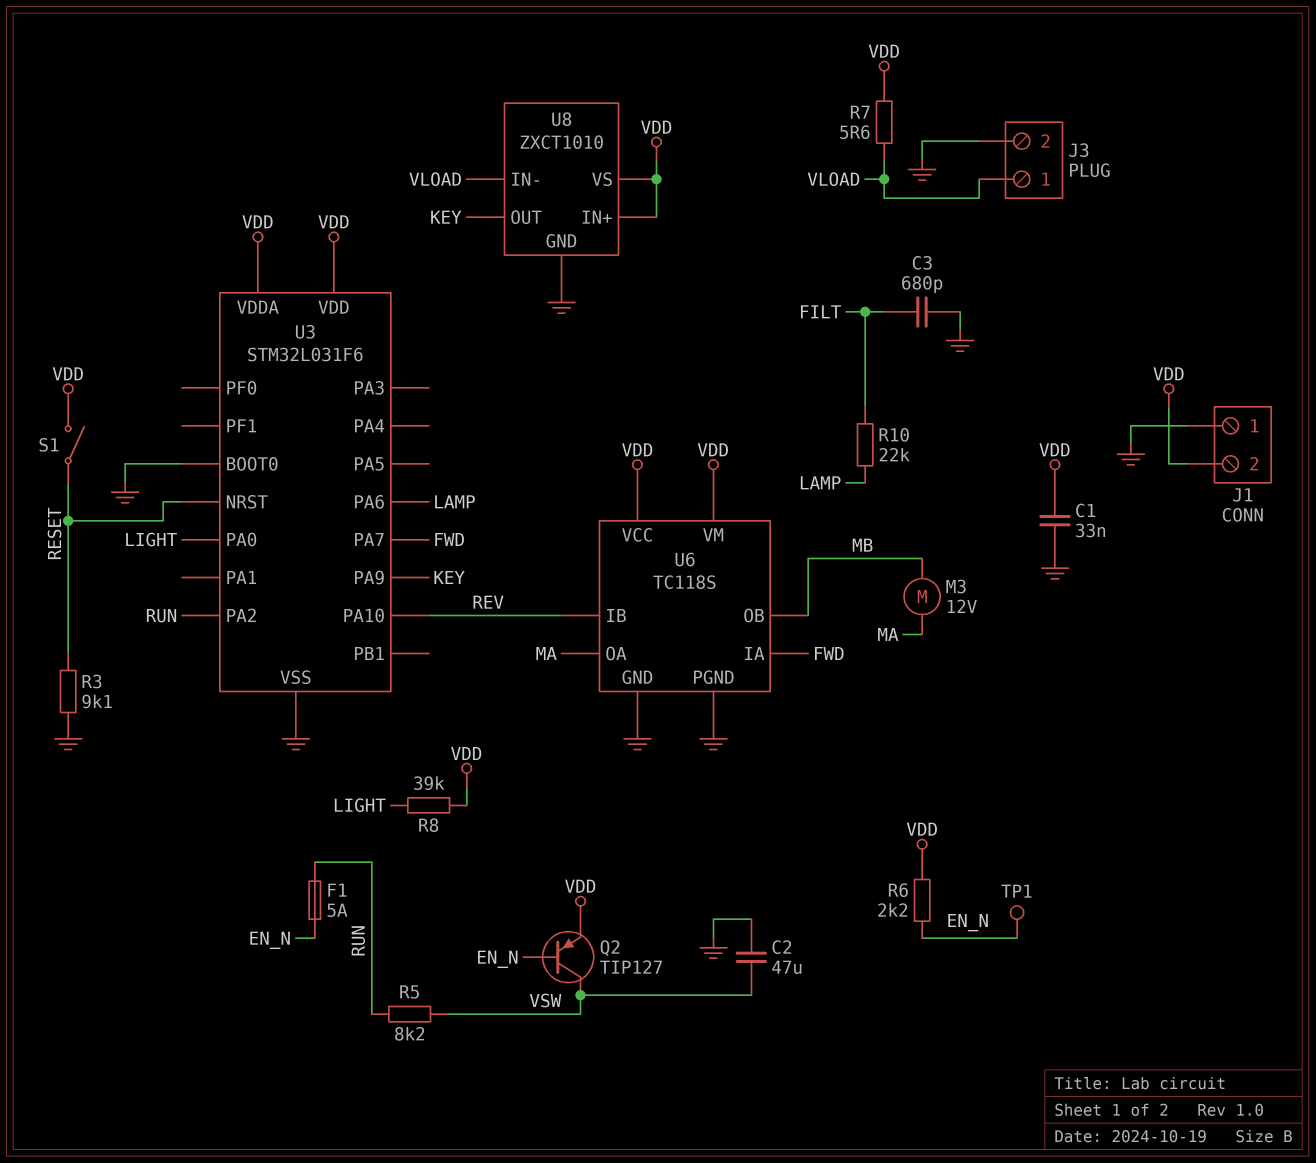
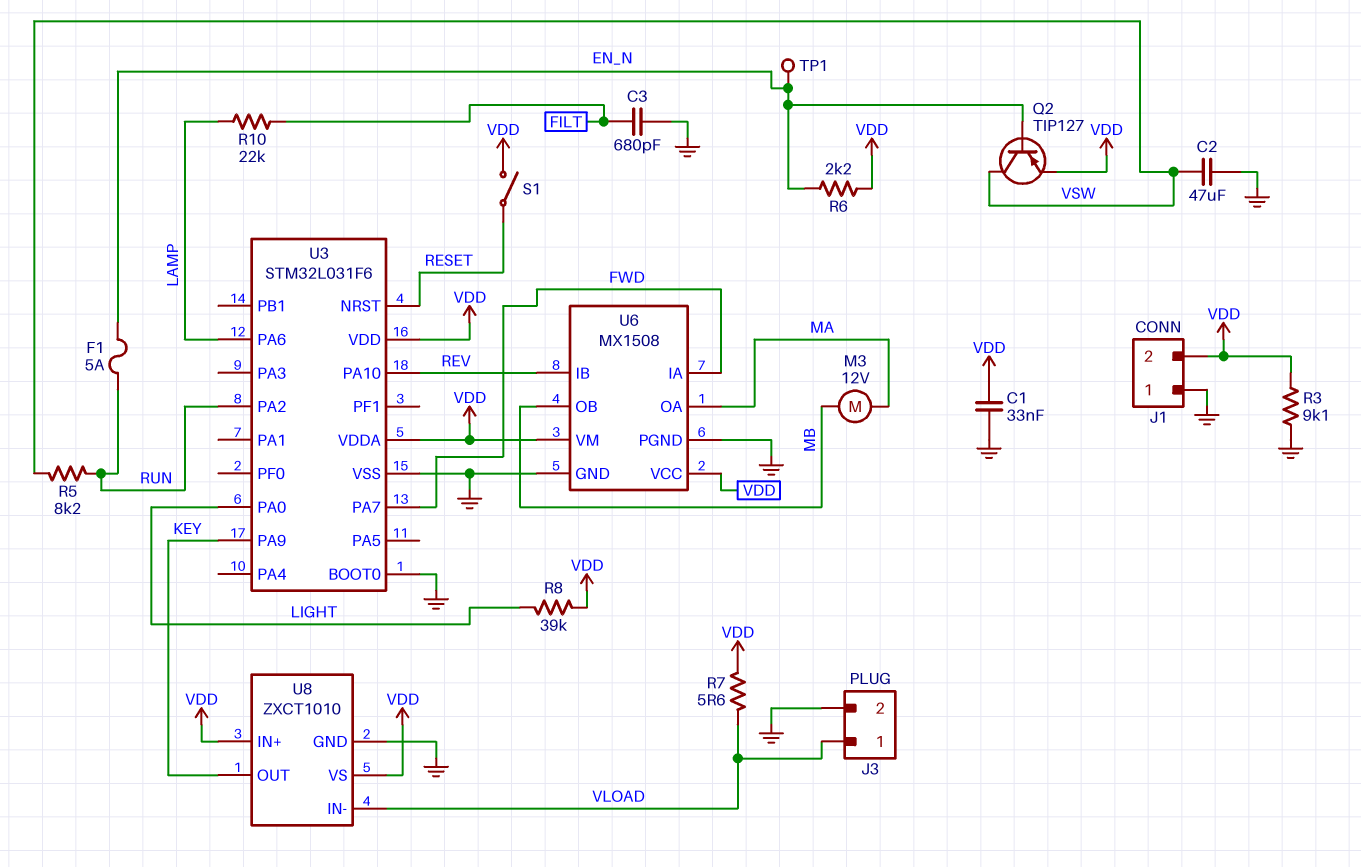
R3: 9.1k (GND, RESET) -> 9.1k (GND, VDD)
U6: TC118S -> MX1508

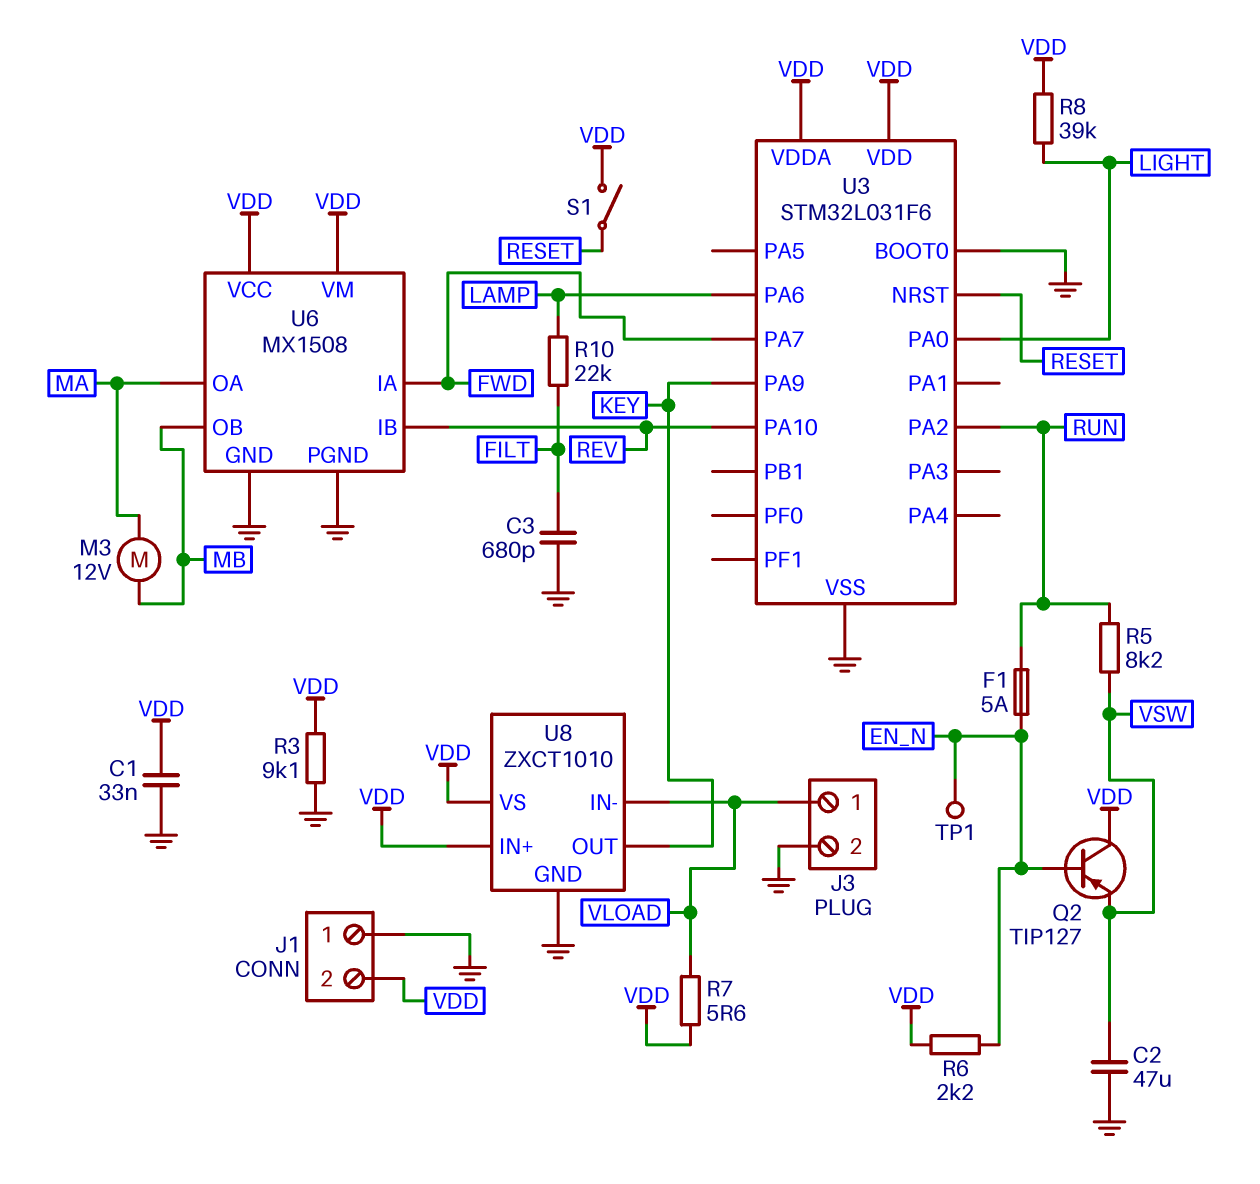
Q2: PNP TIP127 (B EN_N, C VSW, E VDD) -> PNP TIP127 (B EN_N, C VDD, E VSW)

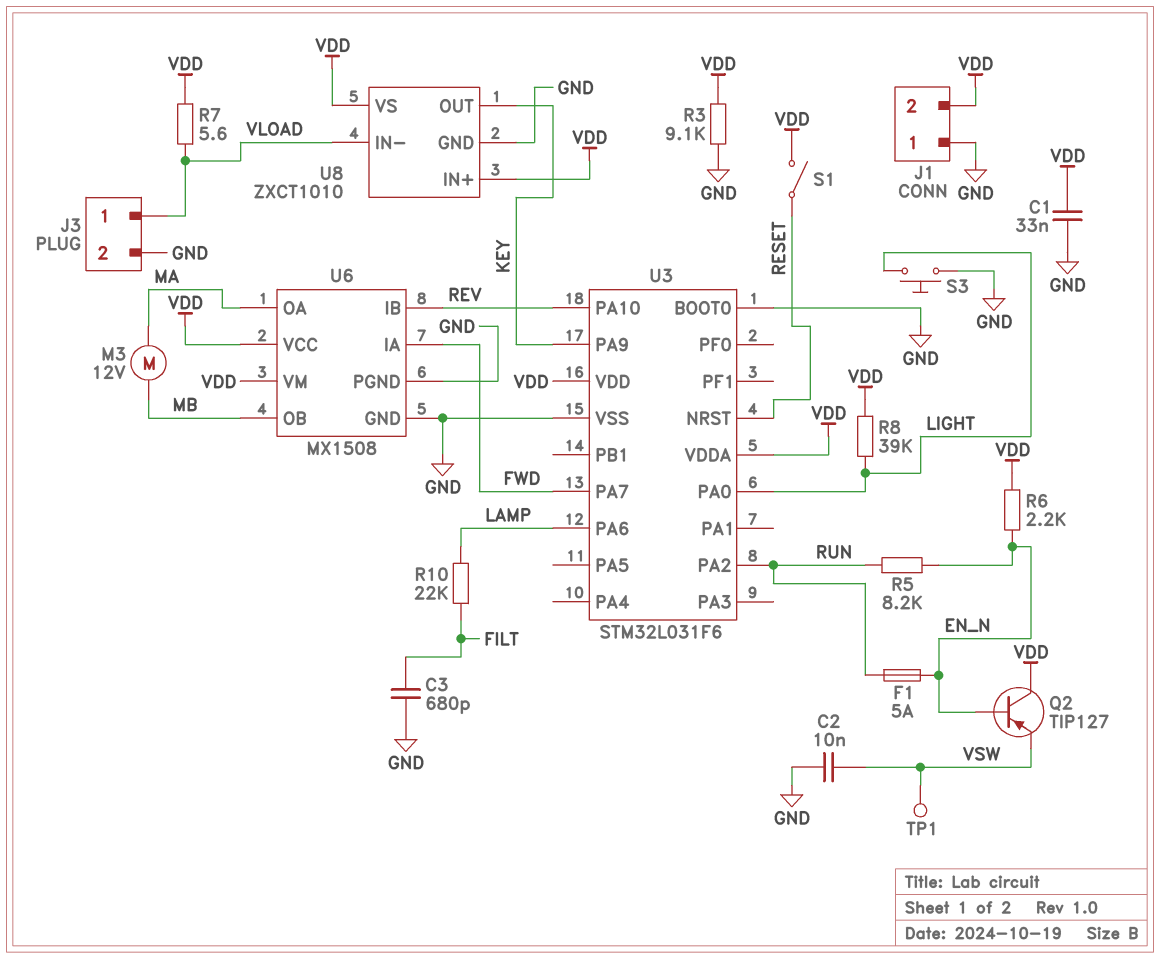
C2: 47uF (GND, VSW) -> 10nF (GND, VSW)
R5: 8.2k (RUN, VSW) -> 8.2k (EN_N, RUN)
S3: none -> button (GND, LIGHT)
TP1: test point (EN_N) -> test point (VSW)

